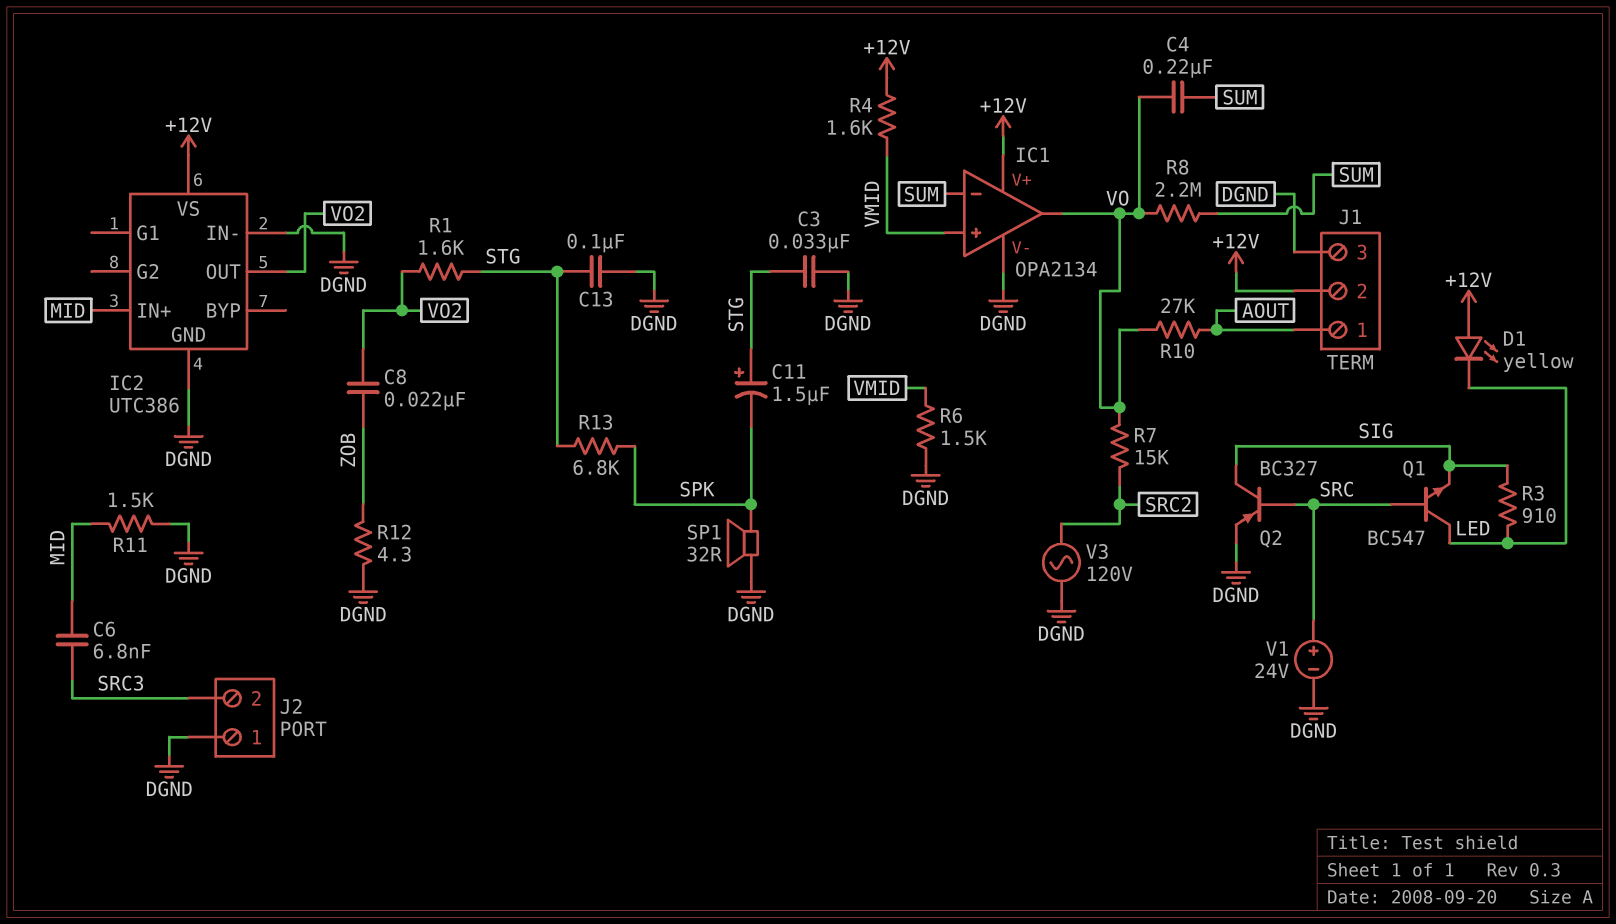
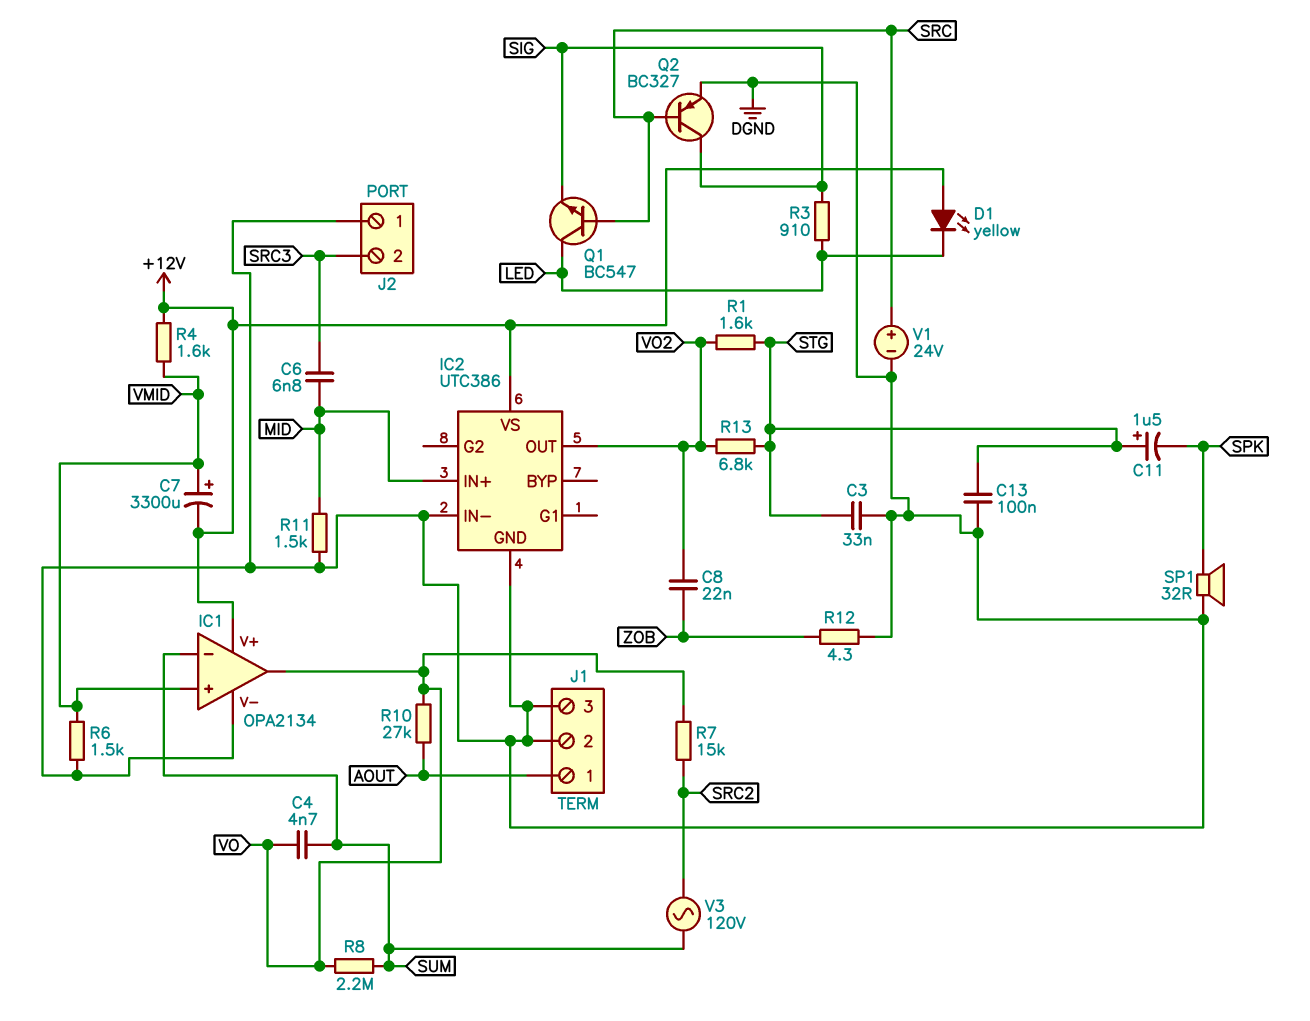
C4: 220nF (SUM, VO) -> 4.7nF (SUM, VO)
C7: none -> 3300uF (plus VMID, minus +12V)
J1 pin 2: +12V -> DGND
R13: 6.8k (SPK, STG) -> 6.8k (STG, VO2)
V3: AC 120V (DGND, SRC2) -> AC 120V (SRC2, SUM)

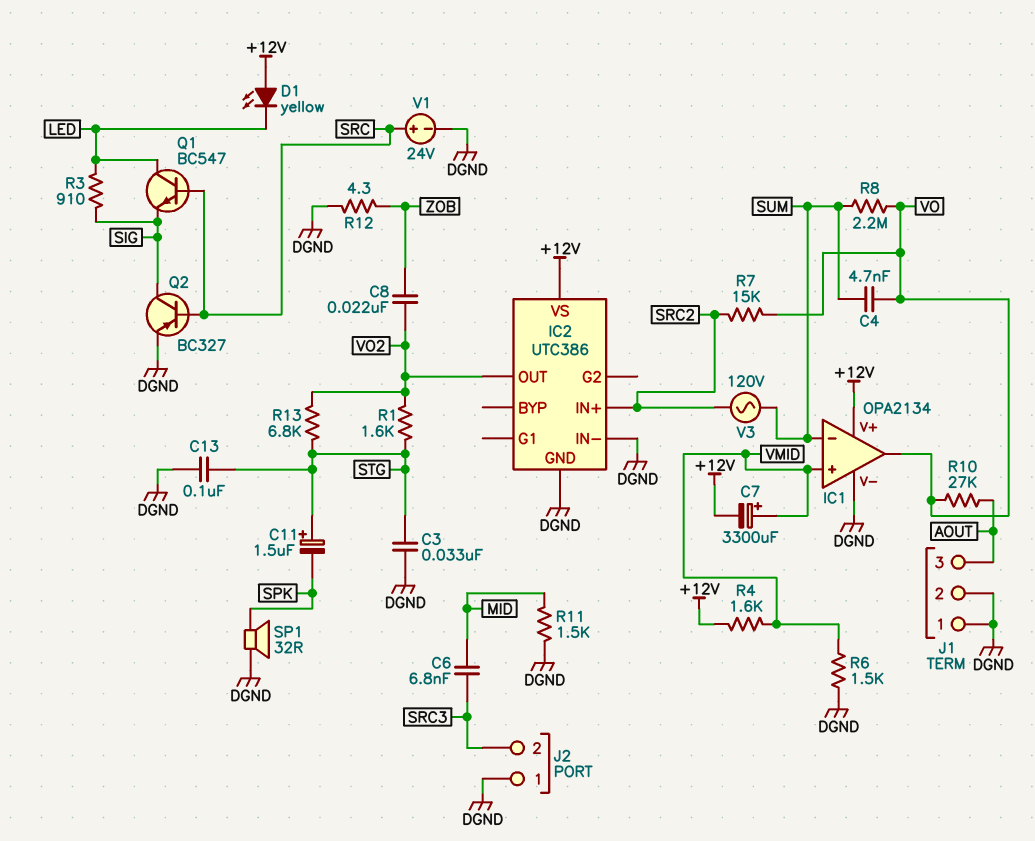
IC2 pin IN+: MID -> SRC2
J1 pin 1: AOUT -> DGND
J1 pin 3: DGND -> AOUT

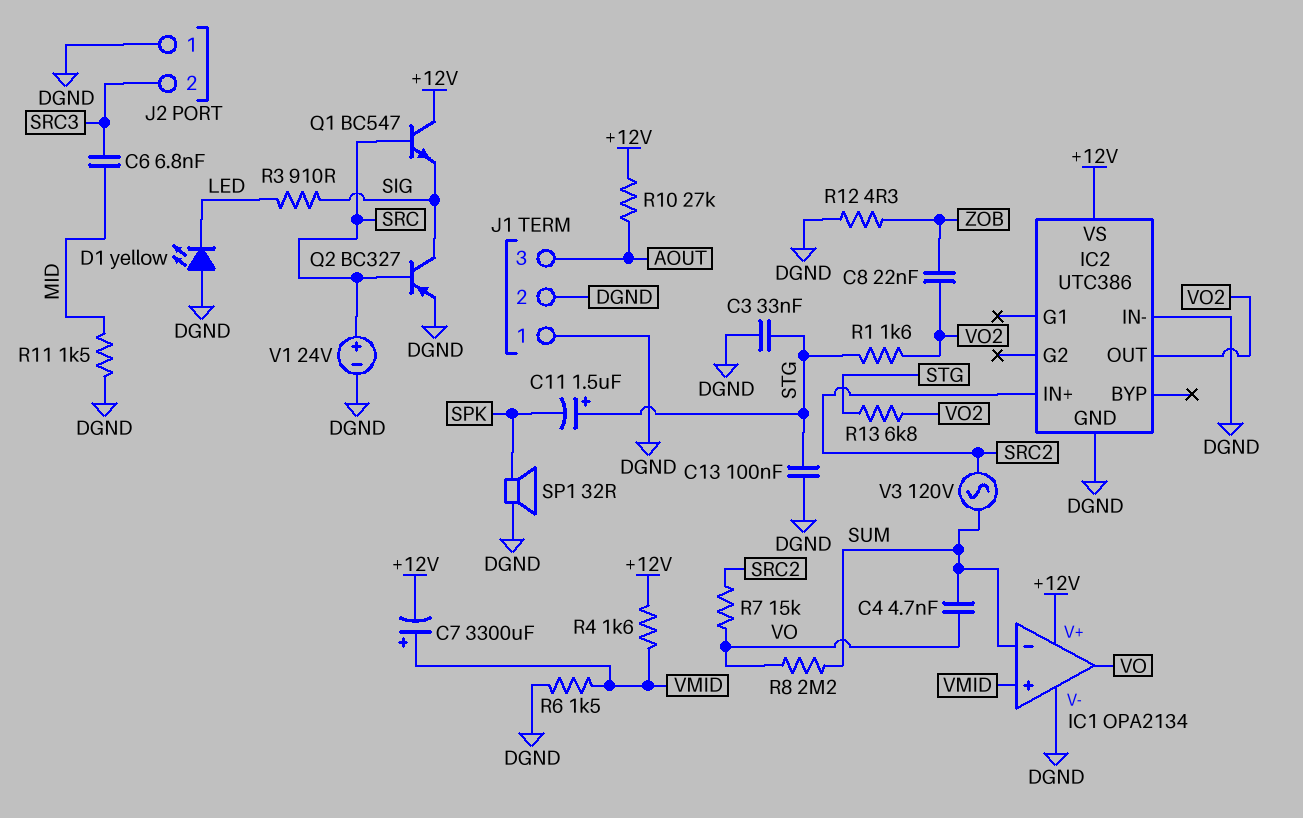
D1: LED yellow (A +12V, K LED) -> LED yellow (A DGND, K LED)
Q1: NPN BC547 (B SRC, C LED, E SIG) -> NPN BC547 (B SRC, C +12V, E SIG)
R10: 27k (AOUT, VO) -> 27k (+12V, AOUT)

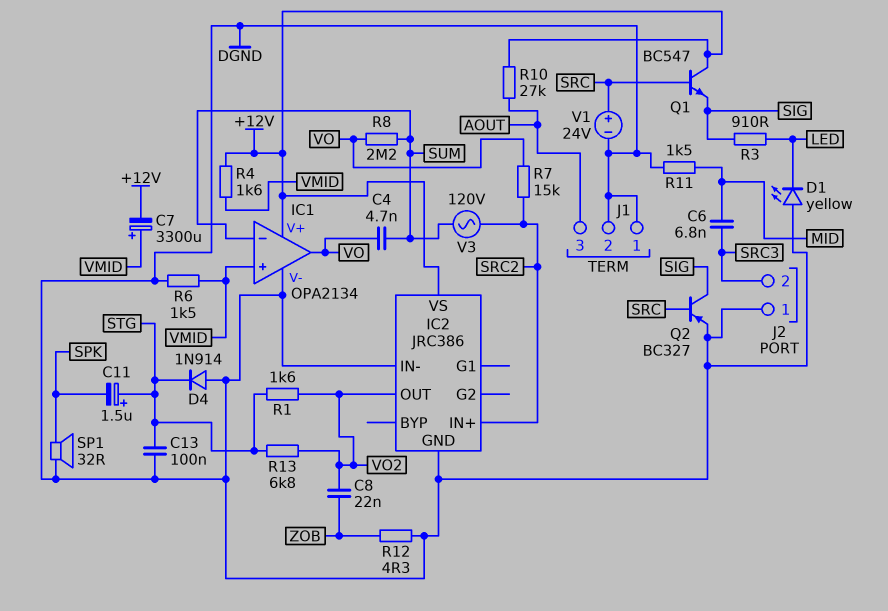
C3: 33nF (DGND, STG) -> none
D4: none -> diode 1N914 (A DGND, K STG)
IC2: UTC386 -> JRC386

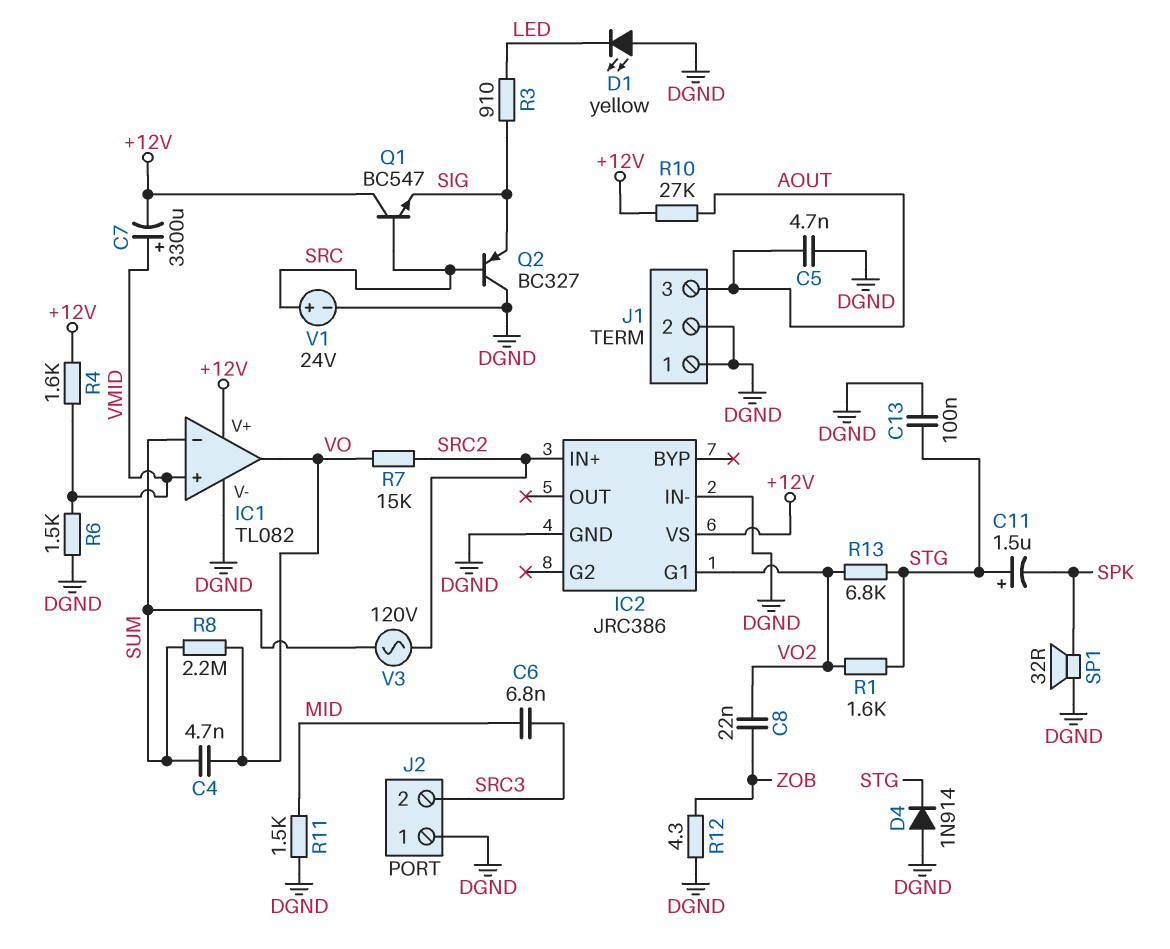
C5: none -> 4.7nF (AOUT, DGND)
IC1: OPA2134 -> TL082
IC2 pin G1: none -> VO2
IC2 pin OUT: VO2 -> none
Q2: PNP BC327 (B SRC, C SIG, E DGND) -> PNP BC327 (B SRC, C DGND, E SIG)

